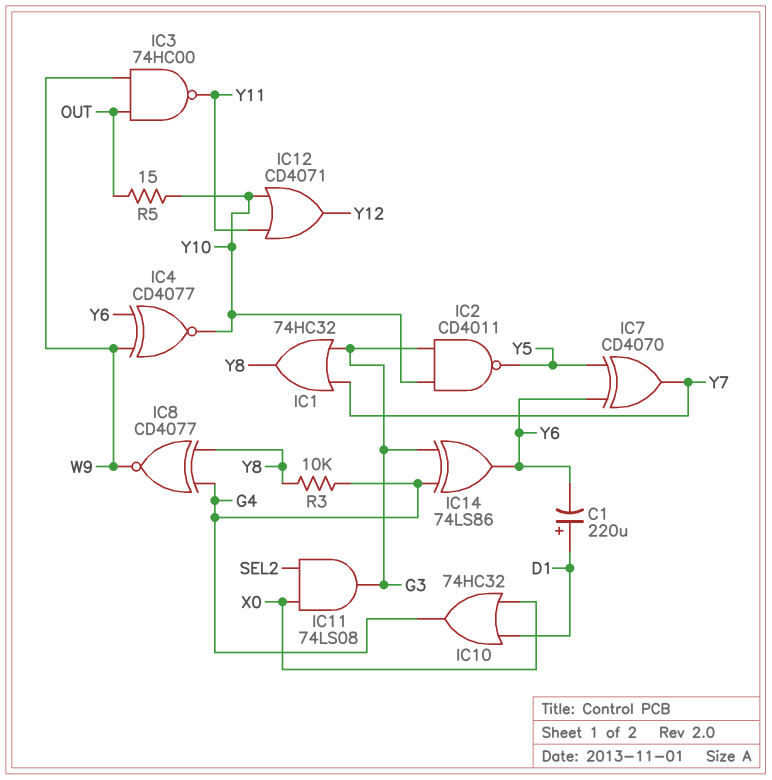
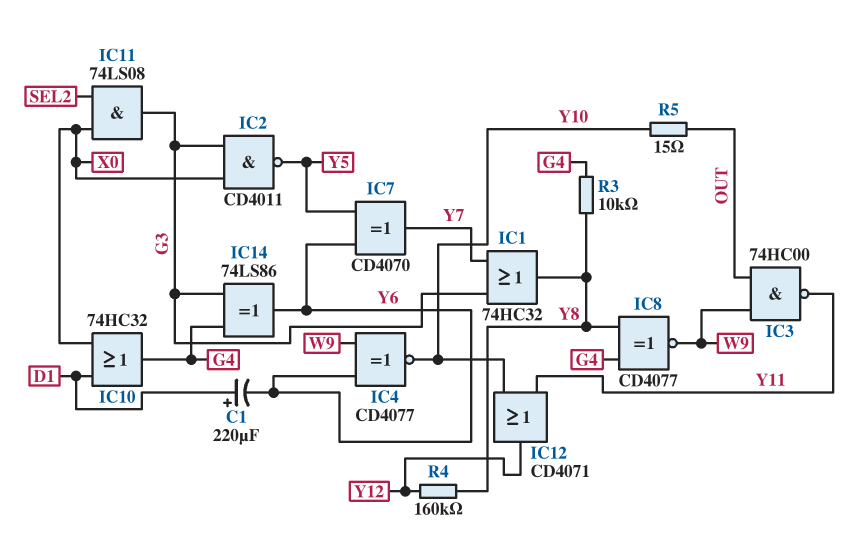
IC2: NAND CD4011 (in G3, in Y10, out Y5) -> NAND CD4011 (in G3, in X0, out Y5)
R4: none -> 160k (Y8, Y12)

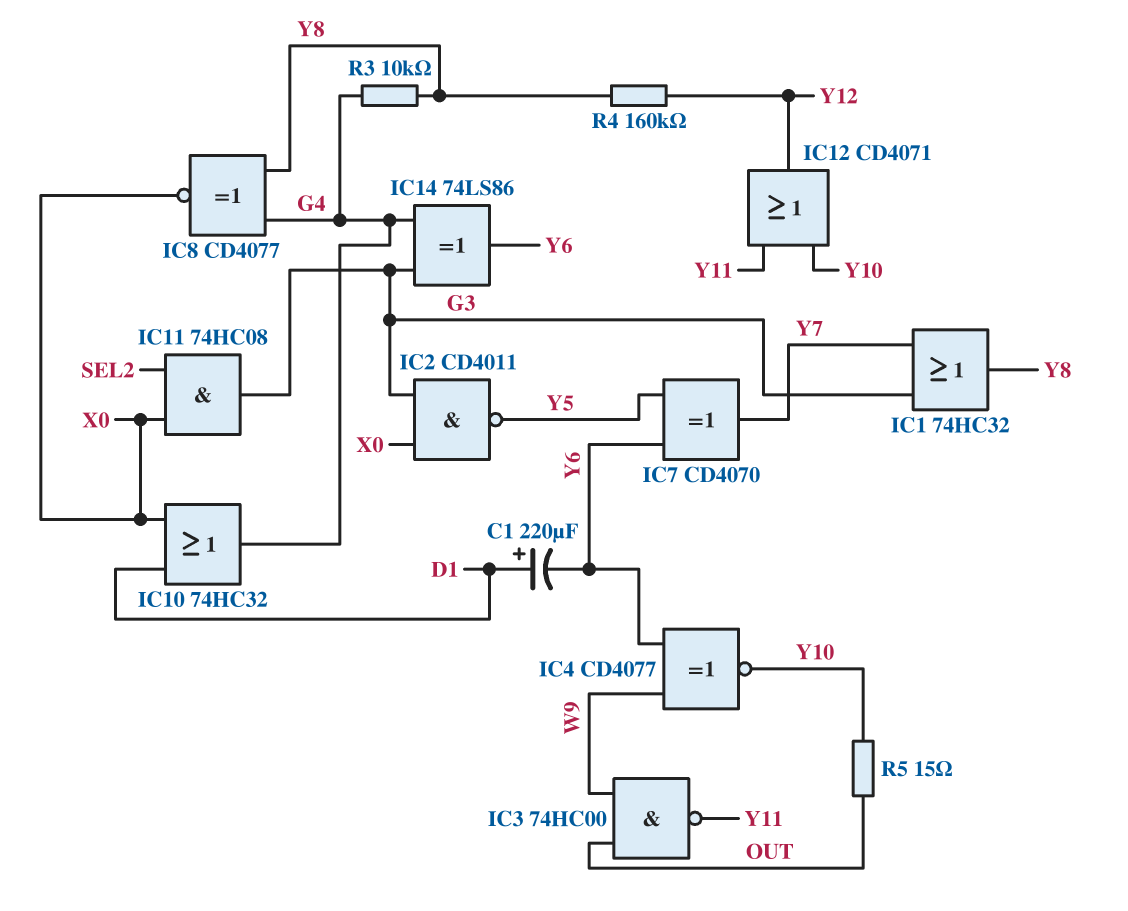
IC8: XNOR CD4077 (in G4, in Y8, out W9) -> XNOR CD4077 (in G4, in Y8, out X0)
IC11: AND 74LS08 (in SEL2, in X0, out G3) -> AND 74HC08 (in SEL2, in X0, out G3)

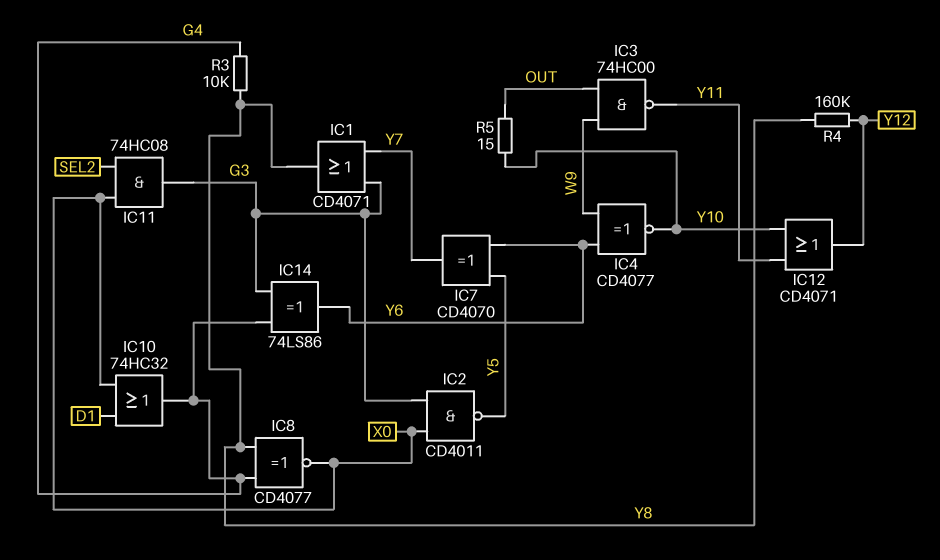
C1: 220uF (plus D1, minus Y6) -> none
IC1: OR 74HC32 (in G3, in Y7, out Y8) -> OR CD4071 (in G3, in Y7, out Y8)

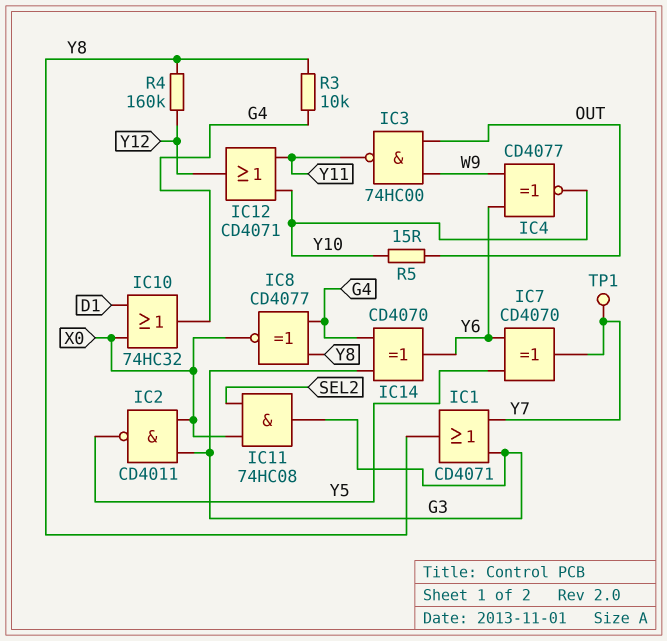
IC14: XOR 74LS86 (in G3, in G4, out Y6) -> XOR CD4070 (in G3, in G4, out Y6)
TP1: none -> test point (Y7)

